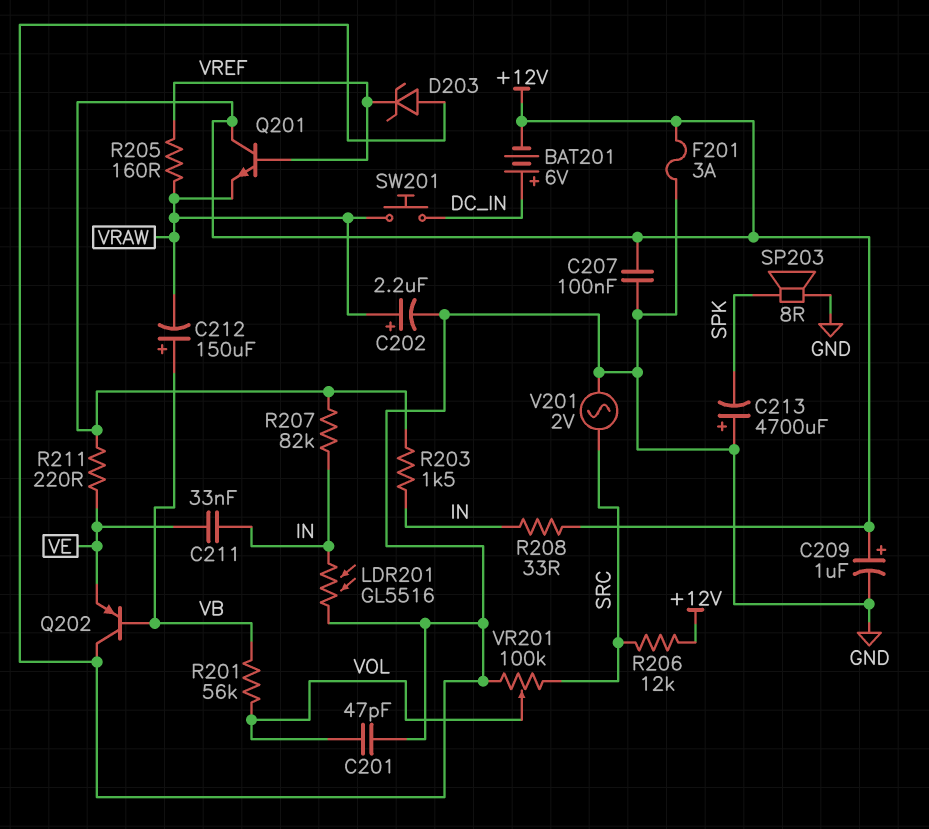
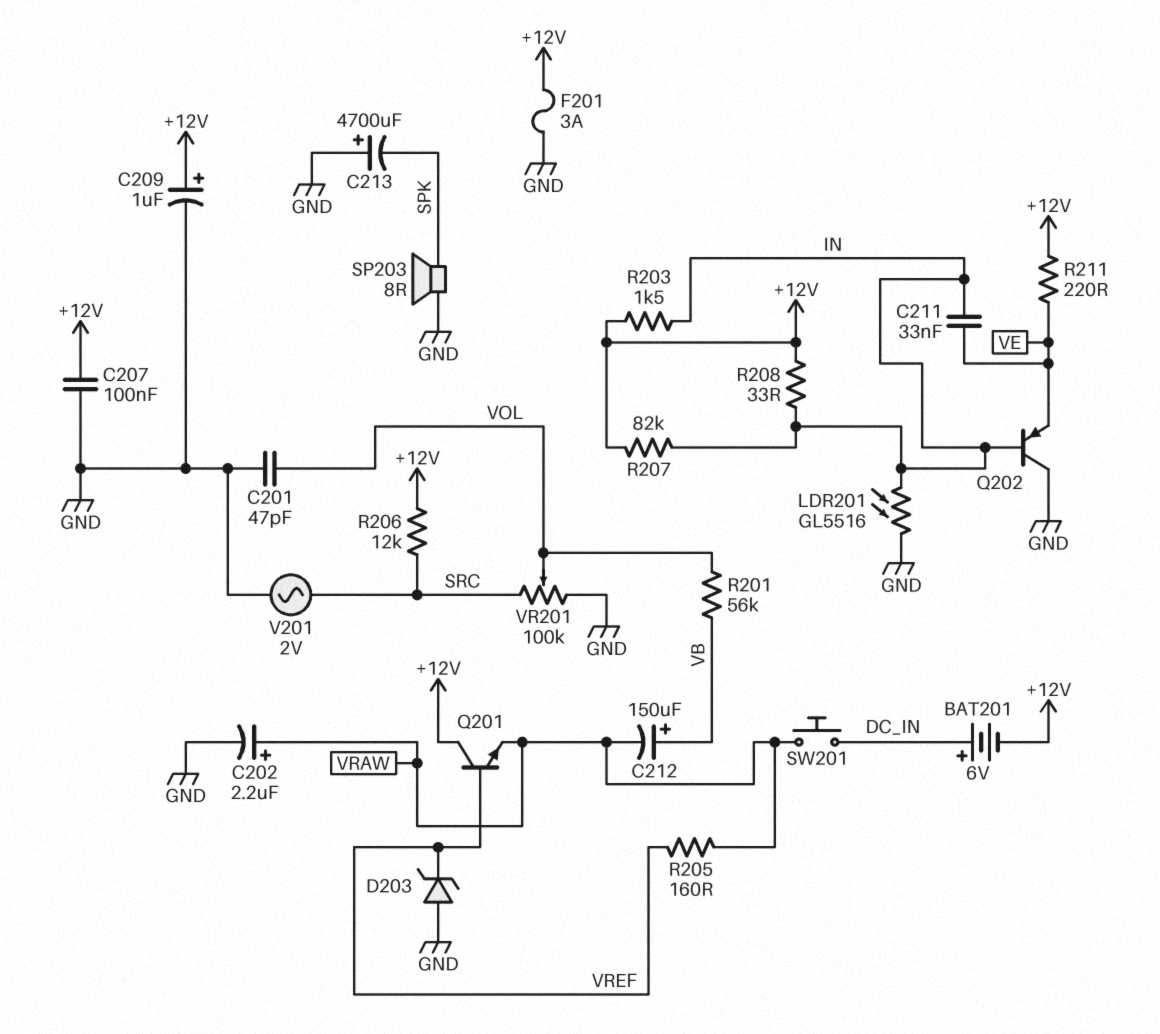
Q202: PNP (B VB, C GND, E VE) -> PNP (B IN, C GND, E VE)

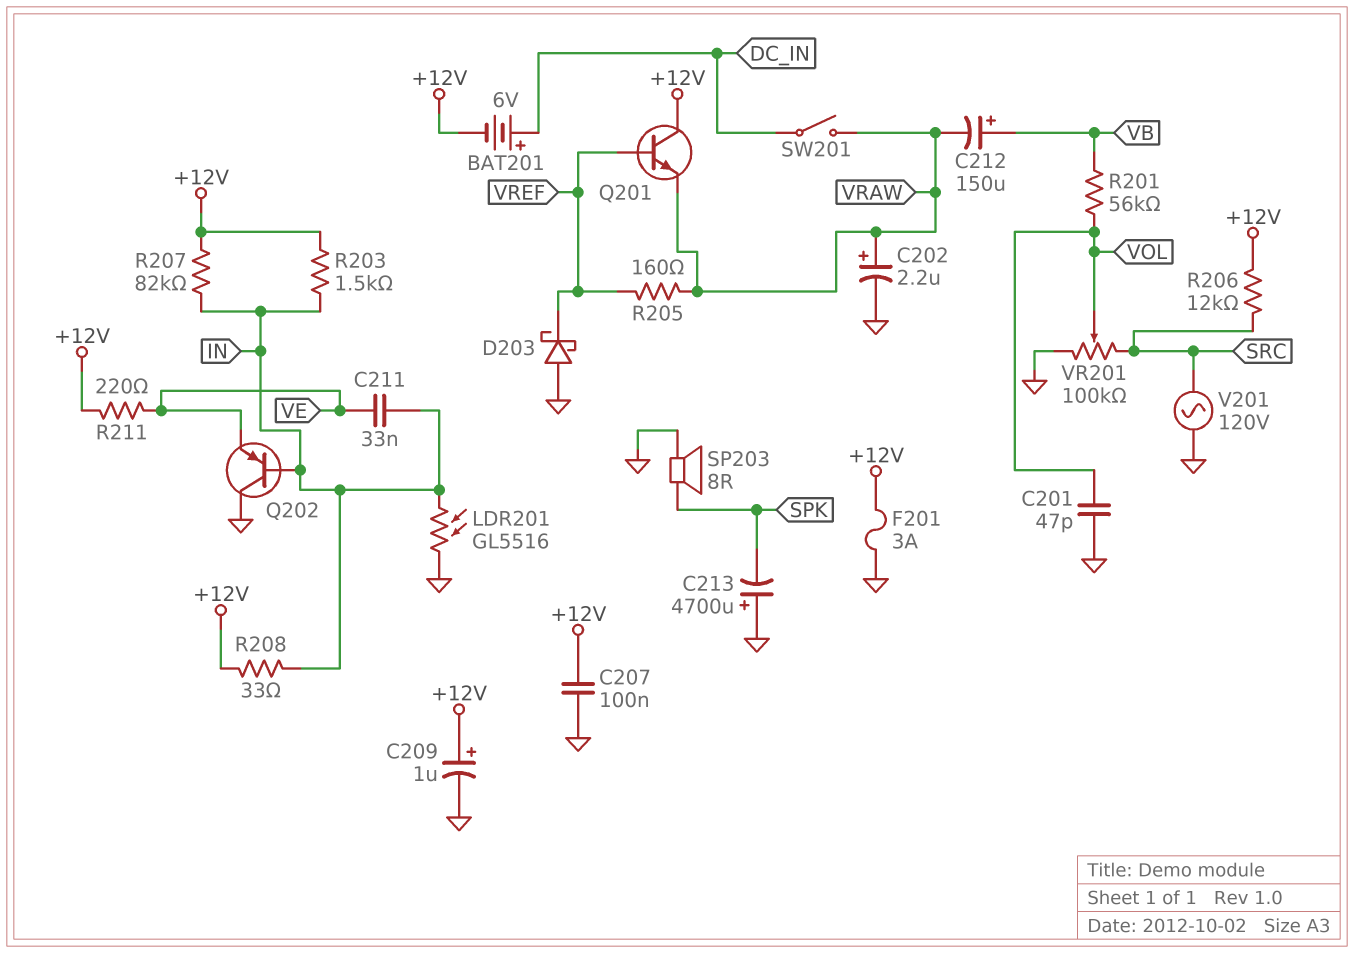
D203: zener (A GND, K VREF) -> schottky (A GND, K VREF)
SW201: button (DC_IN, VRAW) -> switch (DC_IN, VRAW)
V201: AC 2V (GND, SRC) -> AC 120V (GND, SRC)

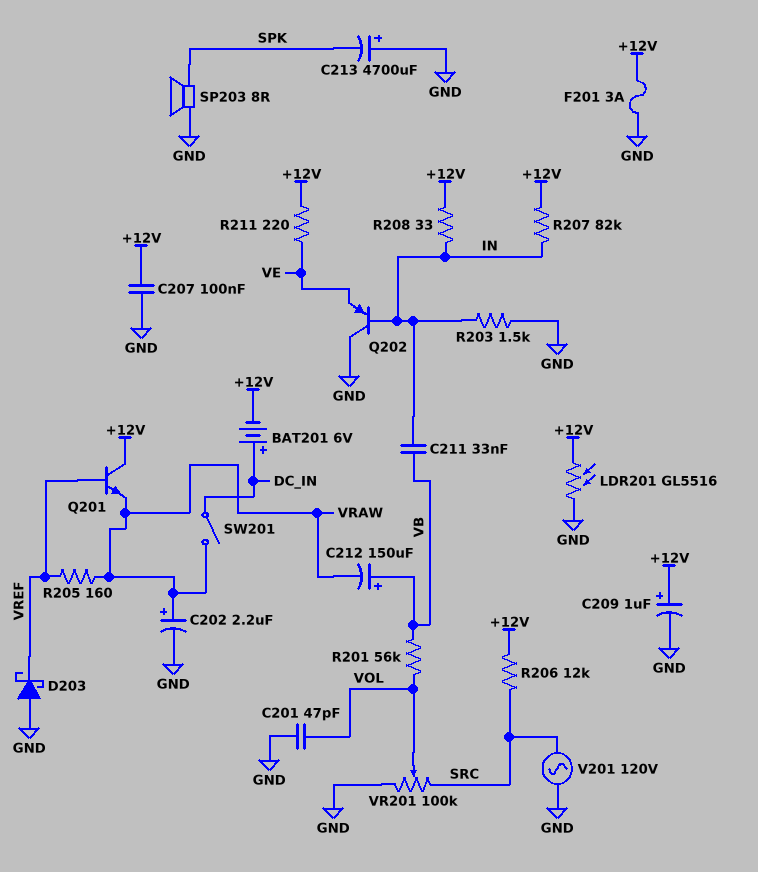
C211: 33nF (IN, VE) -> 33nF (IN, VB)
LDR201: GL5516 (GND, IN) -> GL5516 (+12V, GND)
R203: 1.5k (+12V, IN) -> 1.5k (GND, IN)

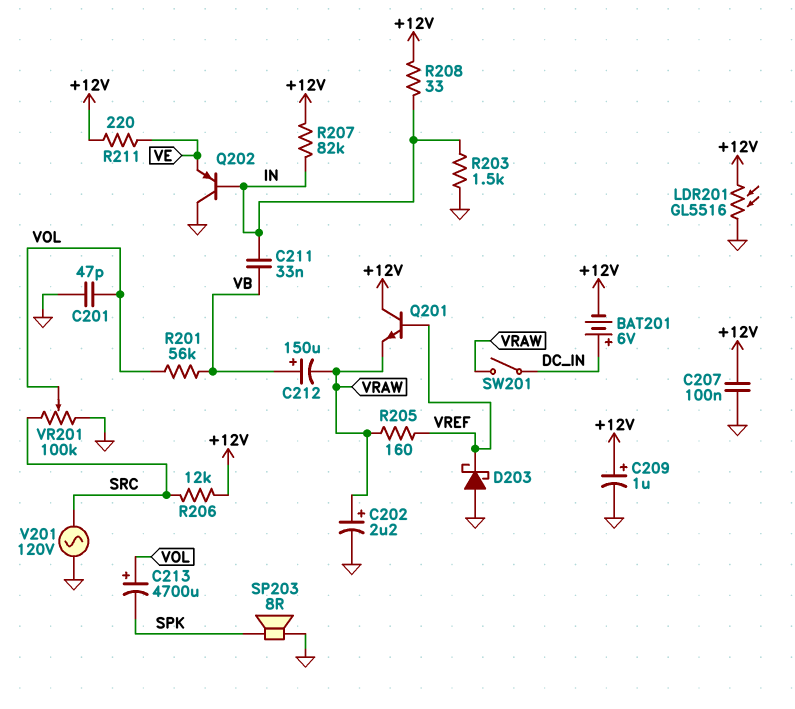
C213: 4700uF (plus GND, minus SPK) -> 4700uF (plus VOL, minus SPK)
F201: 3A (+12V, GND) -> none

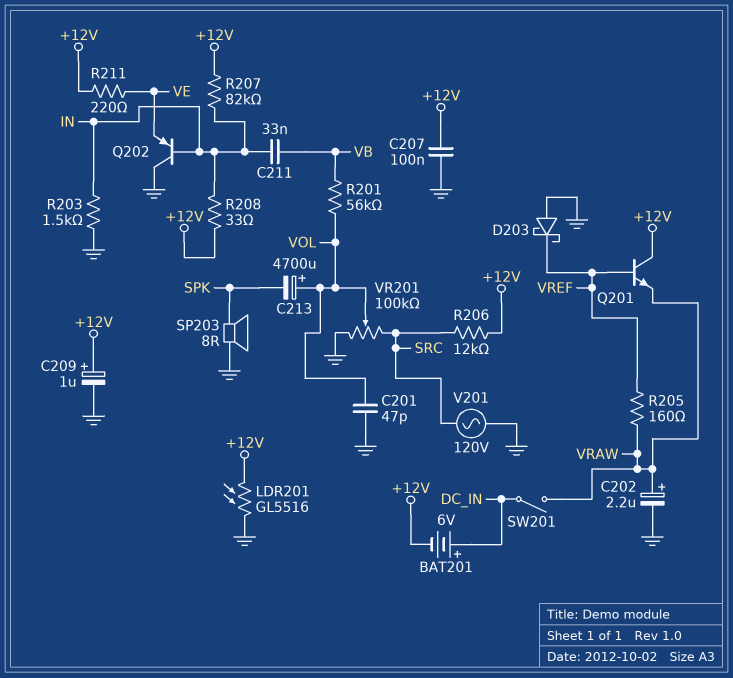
C212: 150uF (plus VB, minus VRAW) -> none

